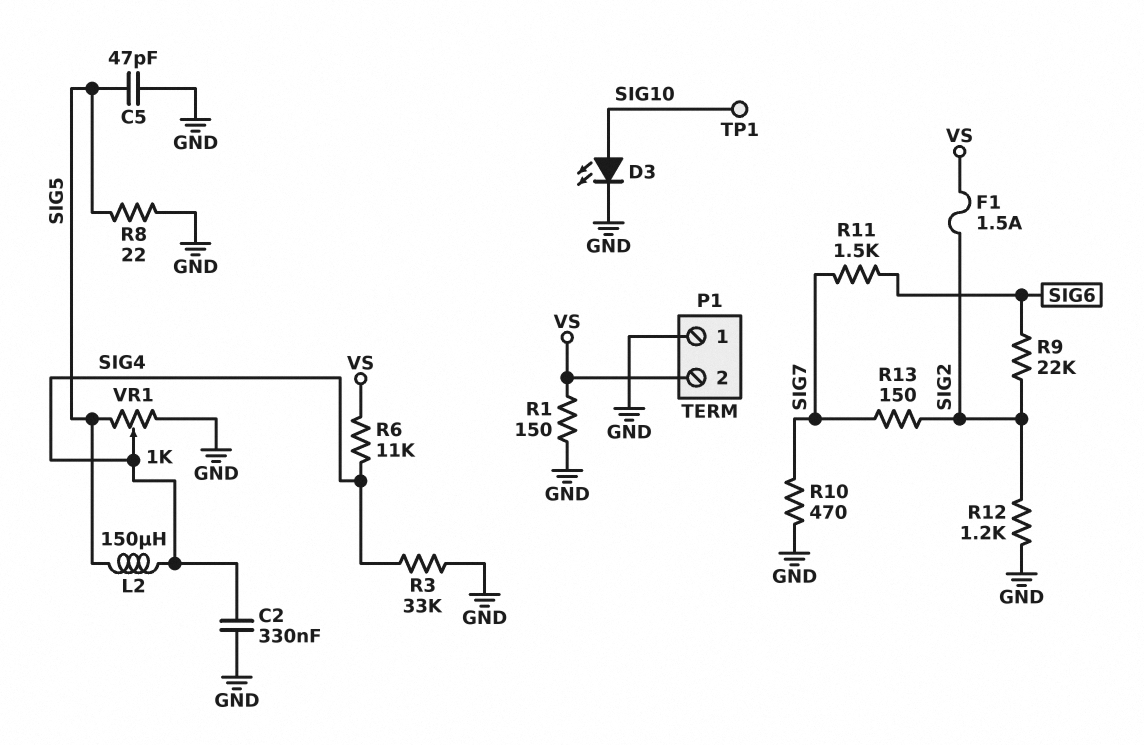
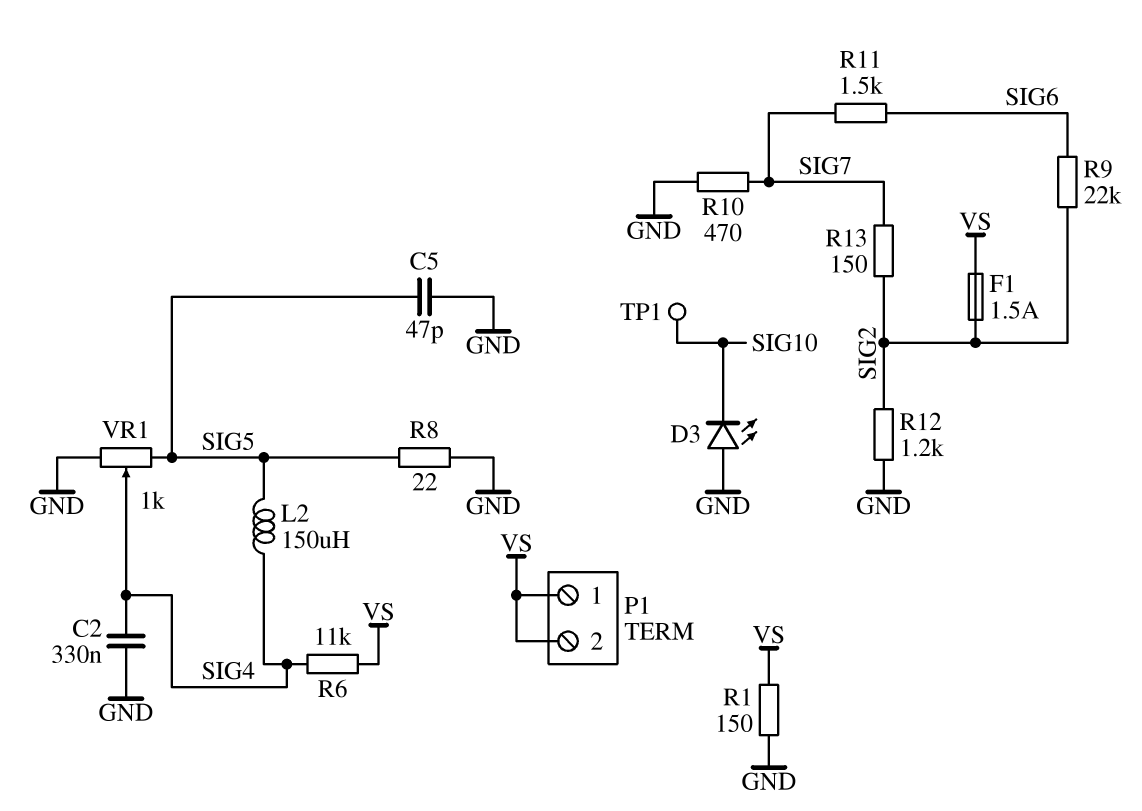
D3: LED (A SIG10, K GND) -> LED (A GND, K SIG10)
P1 pin 1: GND -> VS
R3: 33k (GND, SIG4) -> none

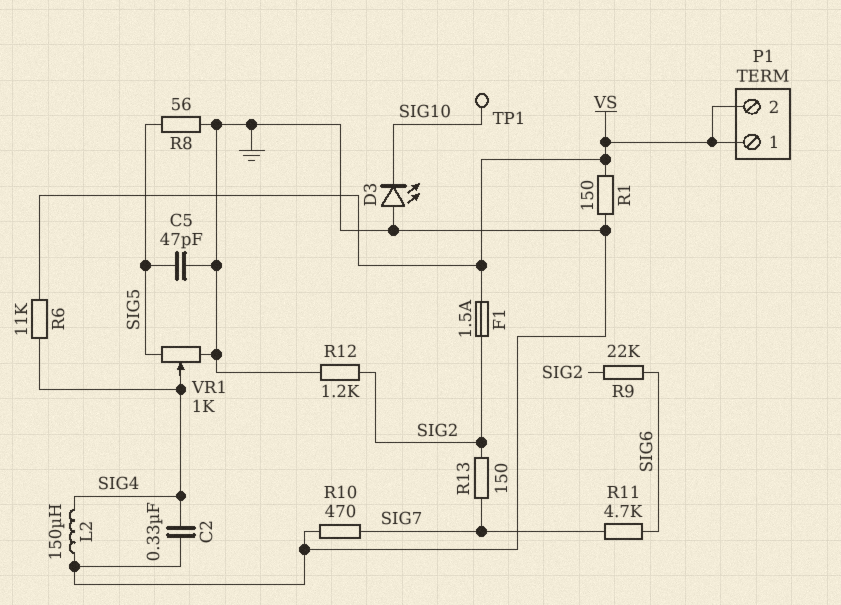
L2: 150uH (SIG4, SIG5) -> 150uH (GND, SIG4)
R8: 22 (GND, SIG5) -> 56 (GND, SIG5)
R11: 1.5k (SIG6, SIG7) -> 4.7k (SIG6, SIG7)

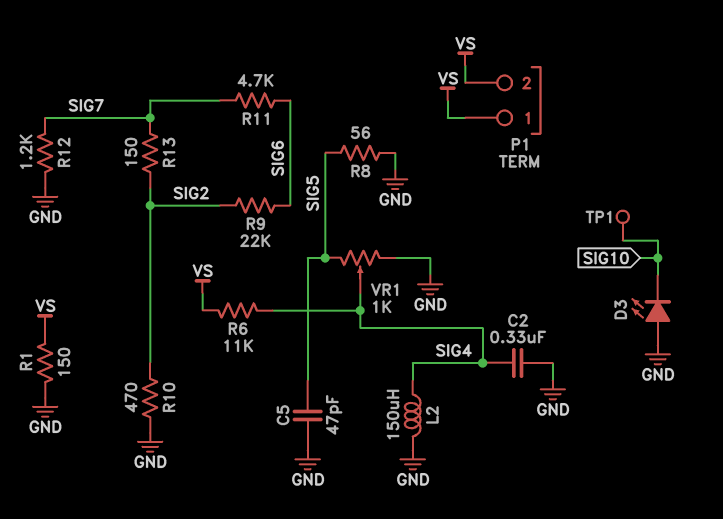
F1: 1.5A (SIG2, VS) -> none
R10: 470 (GND, SIG7) -> 470 (GND, SIG2)
R12: 1.2k (GND, SIG2) -> 1.2k (GND, SIG7)

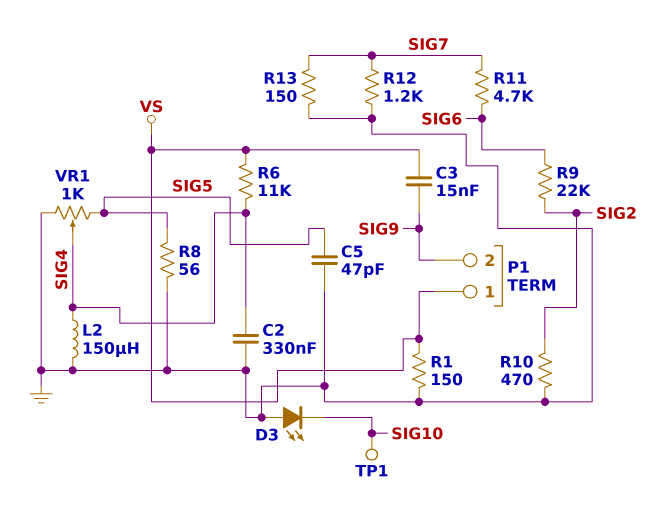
C3: none -> 15nF (SIG9, VS)
P1 pin 2: VS -> SIG9
R13: 150 (SIG2, SIG7) -> 150 (GND, SIG7)

